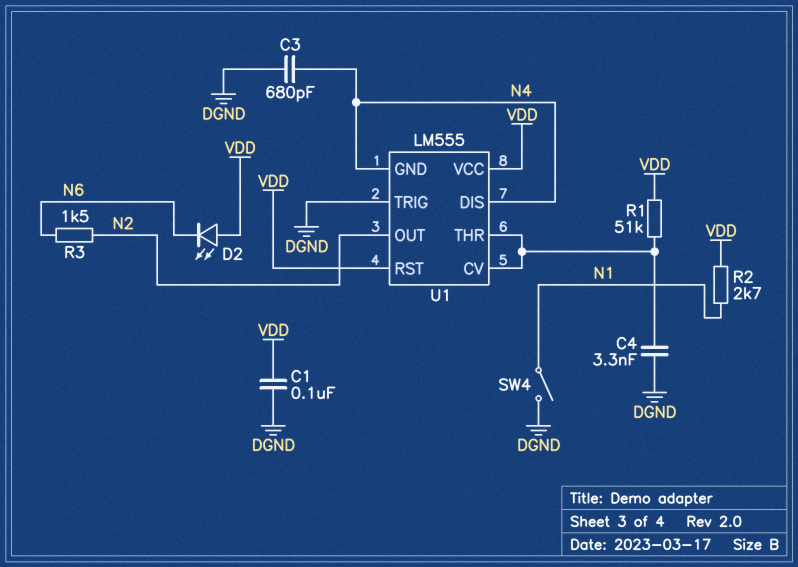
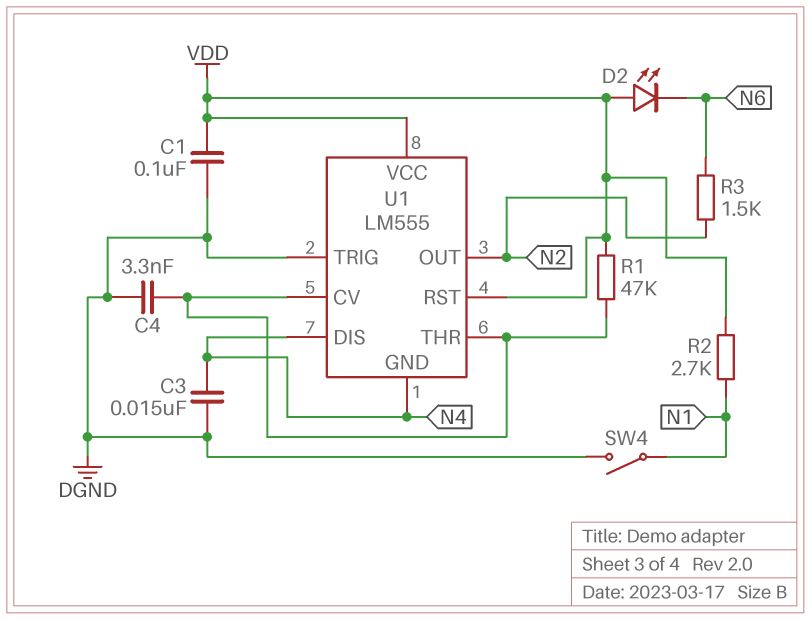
C3: 680pF (DGND, N4) -> 15nF (DGND, N4)
R1: 51k (U1/CV, VDD) -> 47k (U1/CV, VDD)

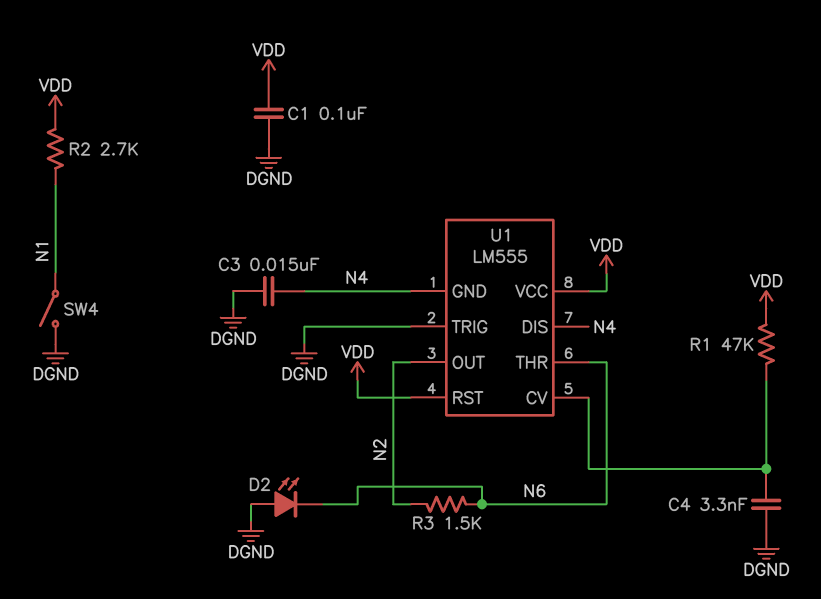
D2: LED (A VDD, K N6) -> LED (A DGND, K N6)
U1 pin THR: U1/CV -> N6

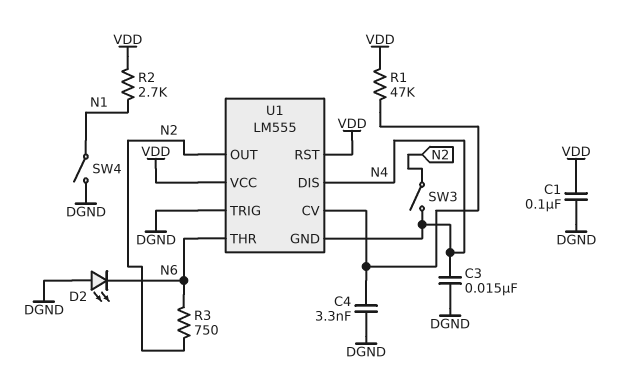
R3: 1.5k (N2, N6) -> 750 (N2, N6)
SW3: none -> switch (N2, N4)

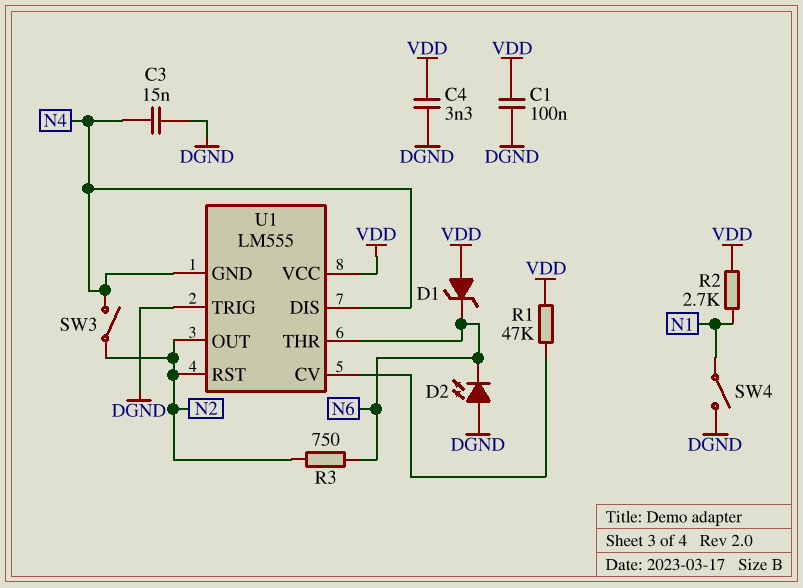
C4: 3.3nF (DGND, U1/CV) -> 3.3nF (DGND, VDD)
D1: none -> zener (A VDD, K N6)
U1 pin RST: VDD -> N2

